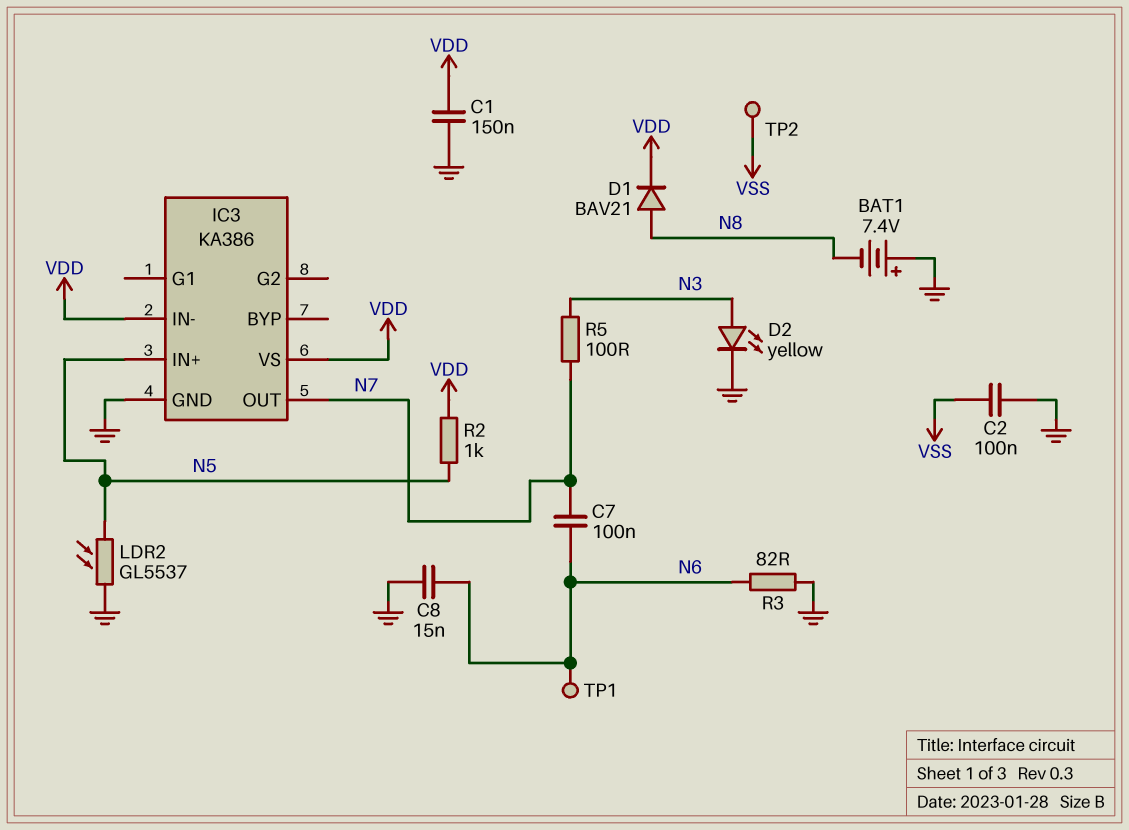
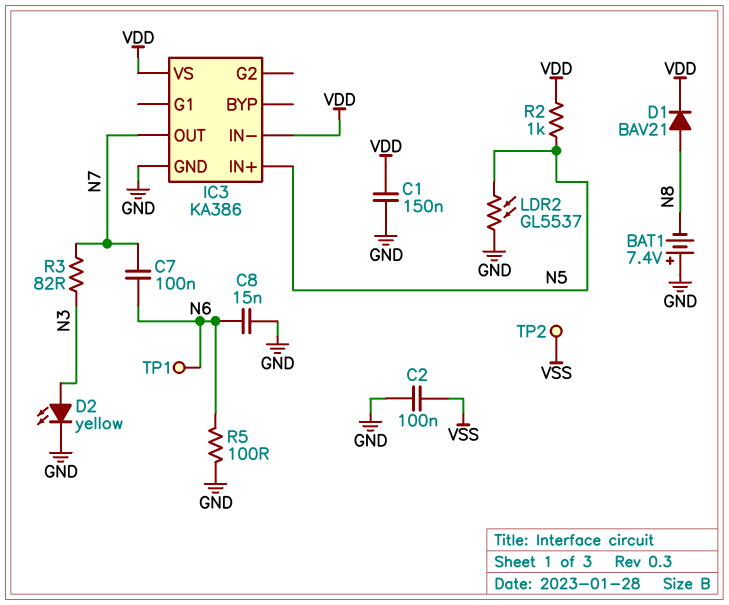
R3: 82 (GND, N6) -> 82 (N3, N7)
R5: 100 (N3, N7) -> 100 (GND, N6)

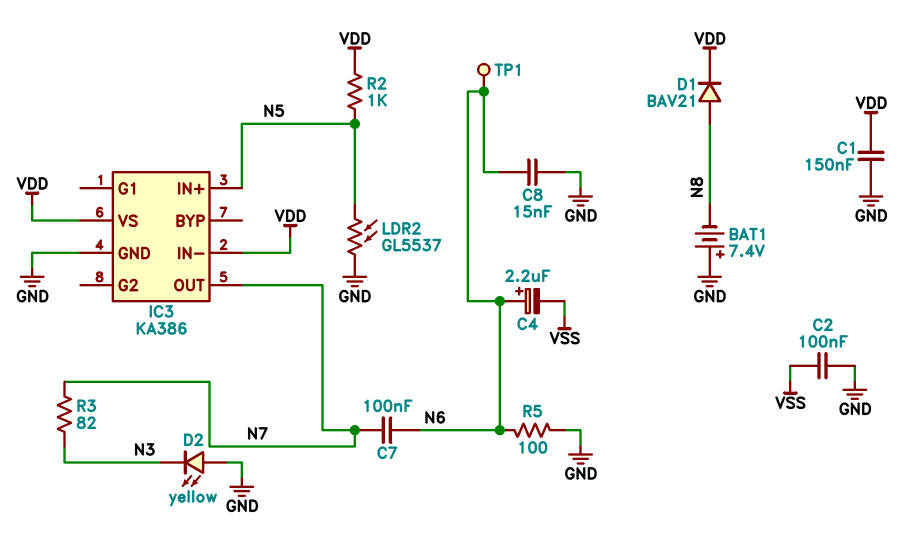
C4: none -> 2.2uF (plus N6, minus VSS)
D2: LED yellow (A N3, K GND) -> LED yellow (A GND, K N3)
TP2: test point (VSS) -> none

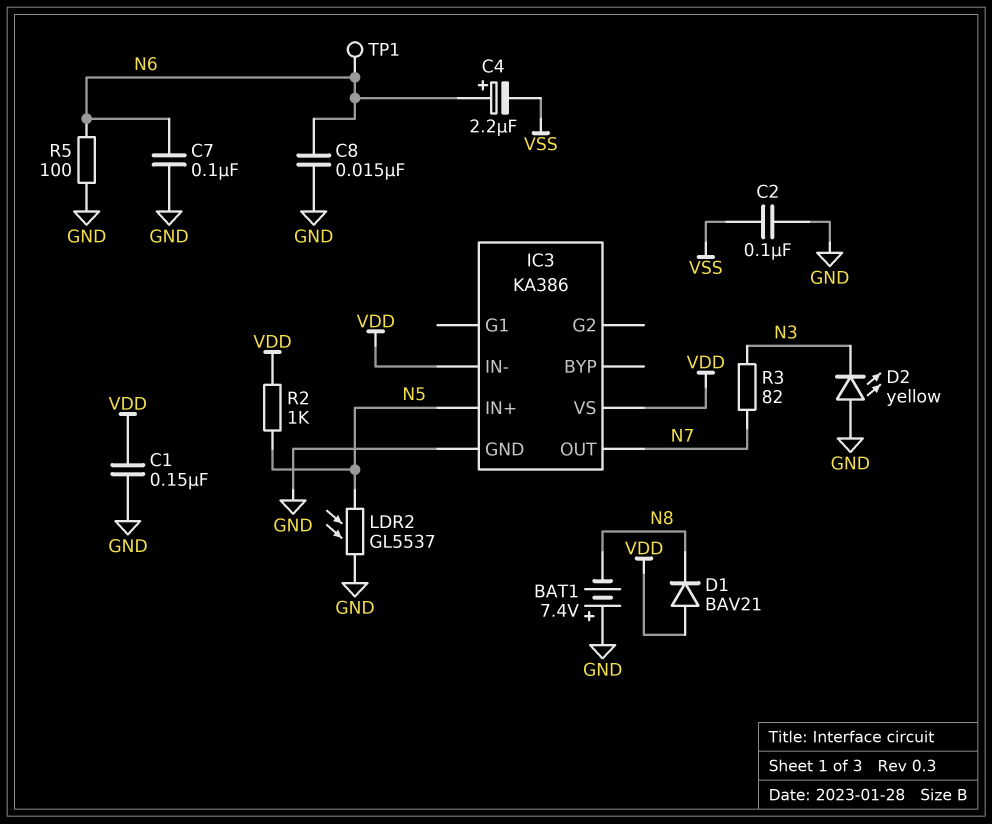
C7: 100nF (N6, N7) -> 100nF (GND, N6)
D1: diode BAV21 (A N8, K VDD) -> diode BAV21 (A VDD, K N8)

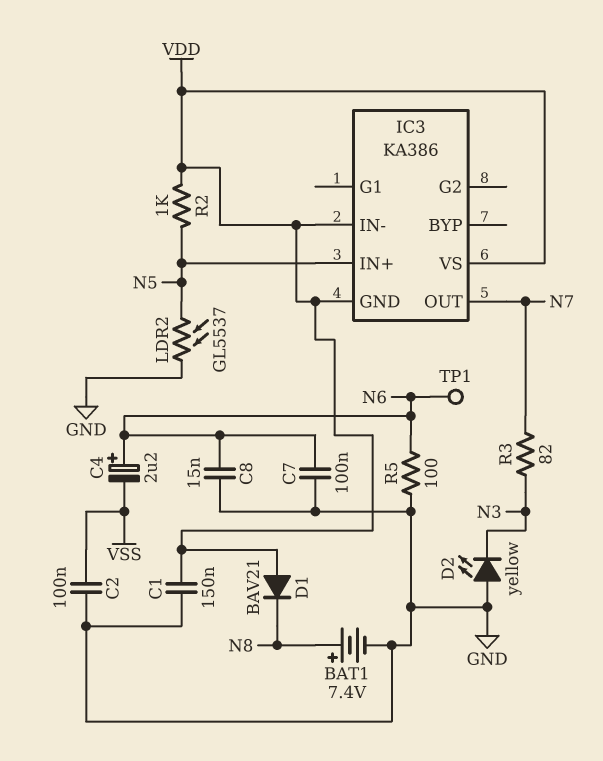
BAT1: 7.4V (plus GND, minus N8) -> 7.4V (plus N8, minus GND)
IC3 pin GND: GND -> VDD

